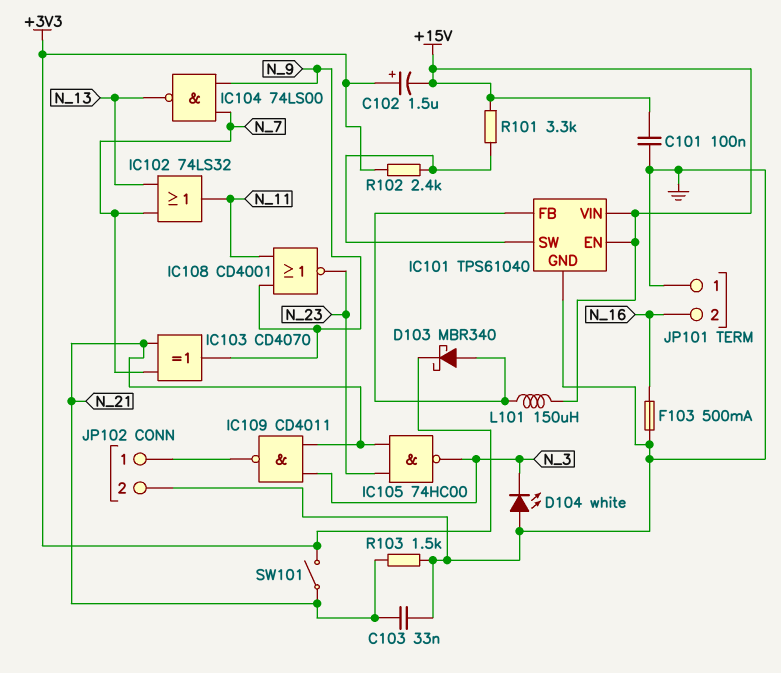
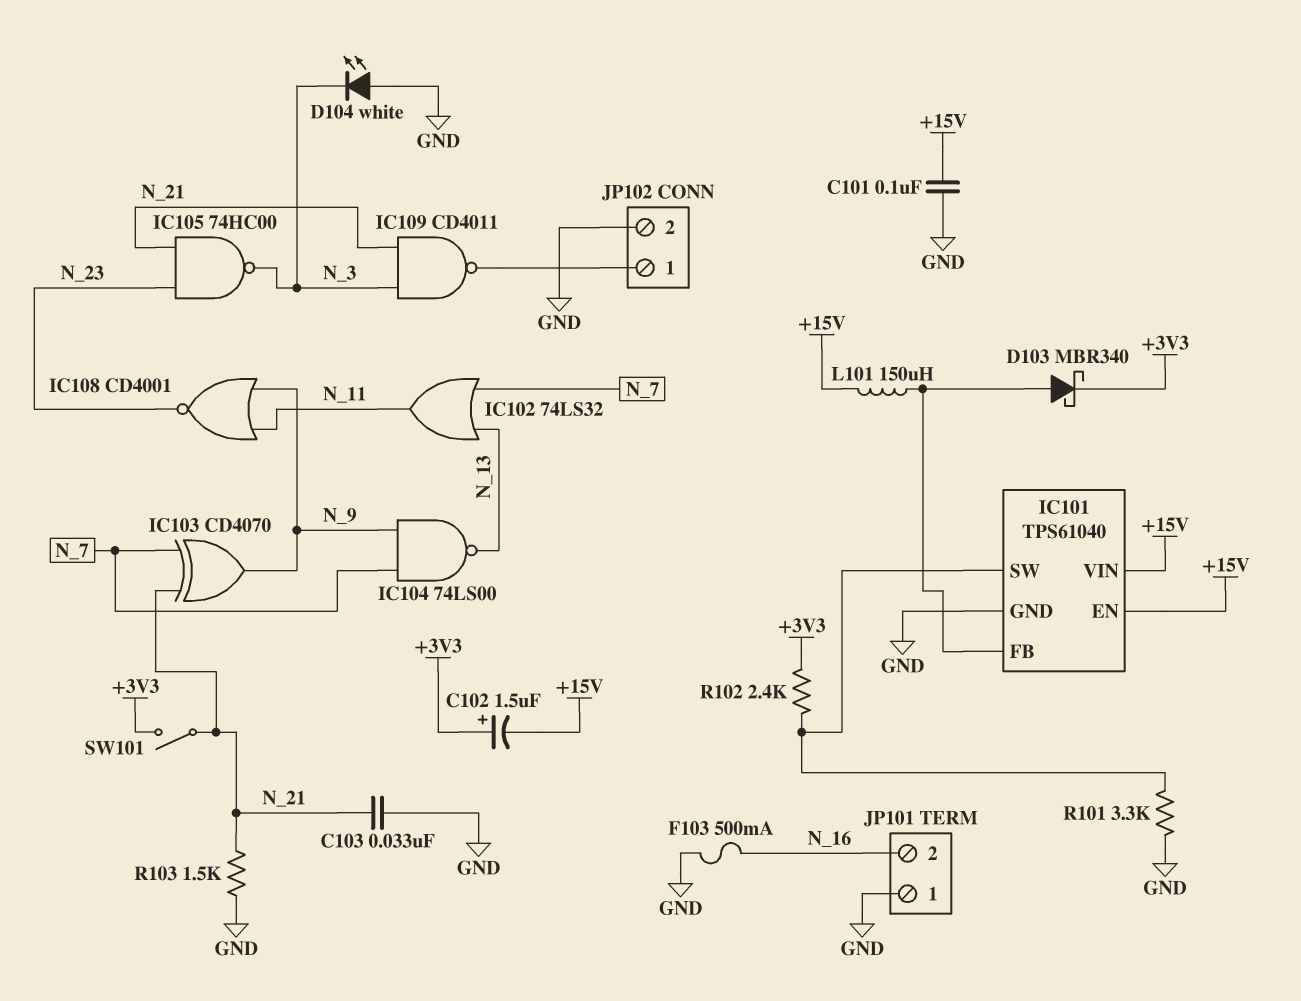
R101: 3.3k (+15V, IC101/SW) -> 3.3k (GND, IC101/SW)

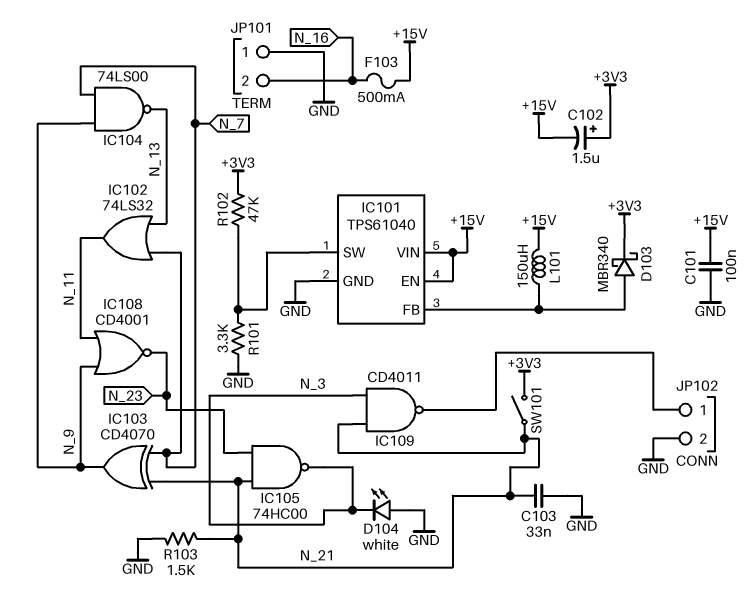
F103: 500mA (GND, N_16) -> 500mA (+15V, N_16)
R102: 2.4k (+3V3, IC101/SW) -> 47k (+3V3, IC101/SW)

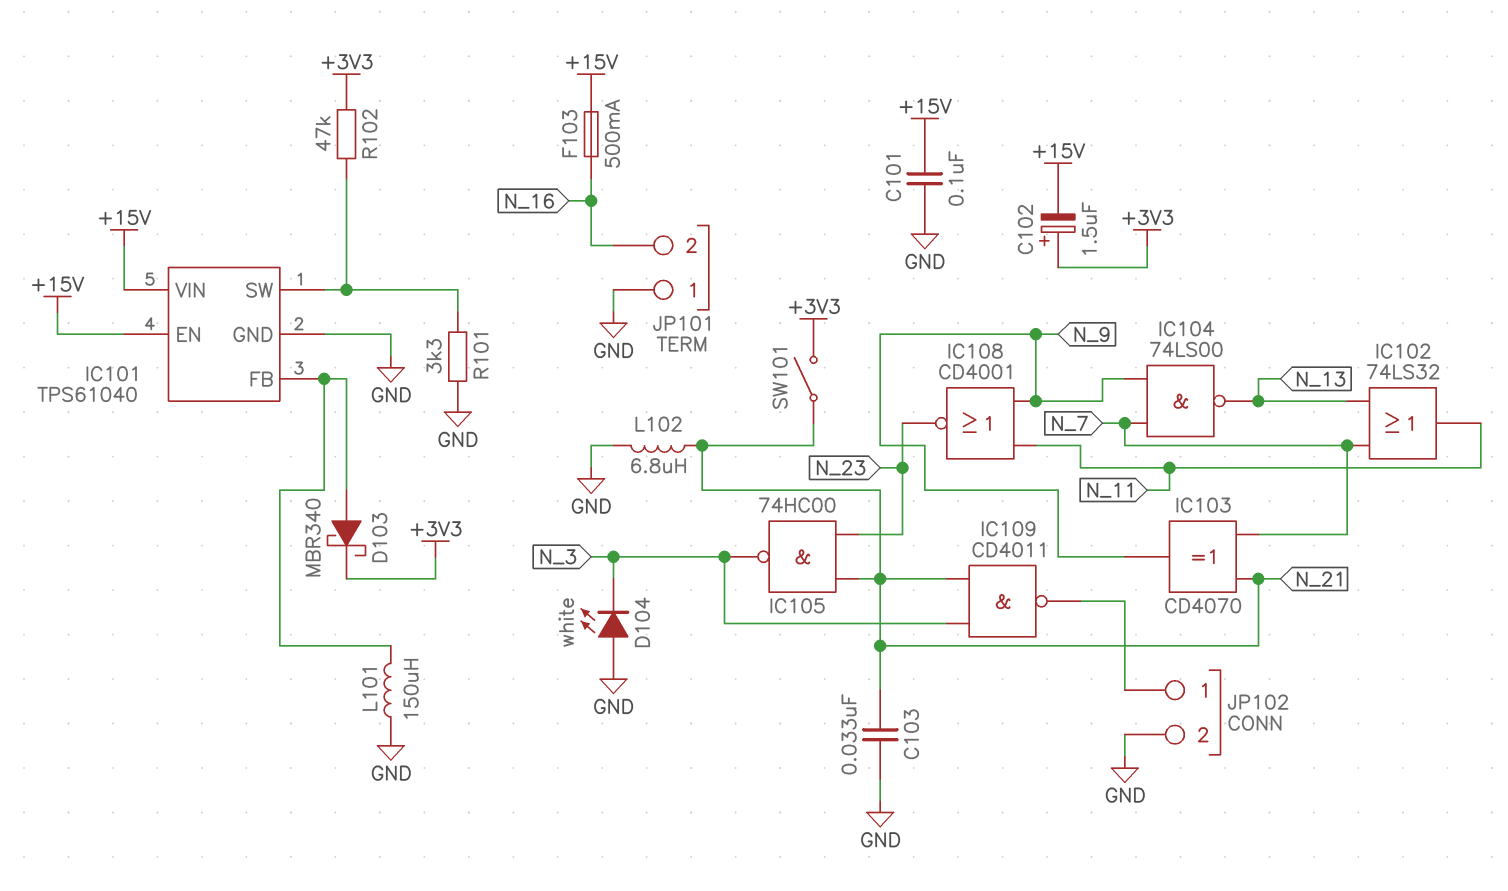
L101: 150uH (+15V, IC101/FB) -> 150uH (GND, IC101/FB)
L102: none -> 6.8uH (GND, N_21)
R103: 1.5k (GND, N_21) -> none

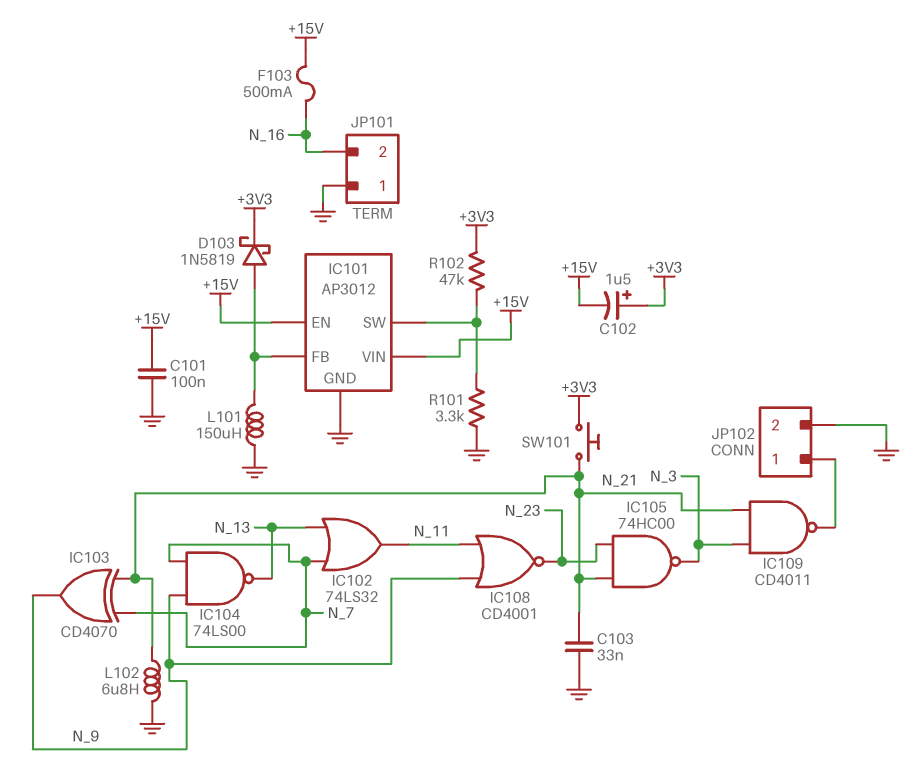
D103: schottky MBR340 (A IC101/FB, K +3V3) -> schottky 1N5819 (A IC101/FB, K +3V3)
D104: LED white (A GND, K N_3) -> none
IC101: TPS61040 -> AP3012
SW101: switch (+3V3, N_21) -> button (+3V3, N_21)

